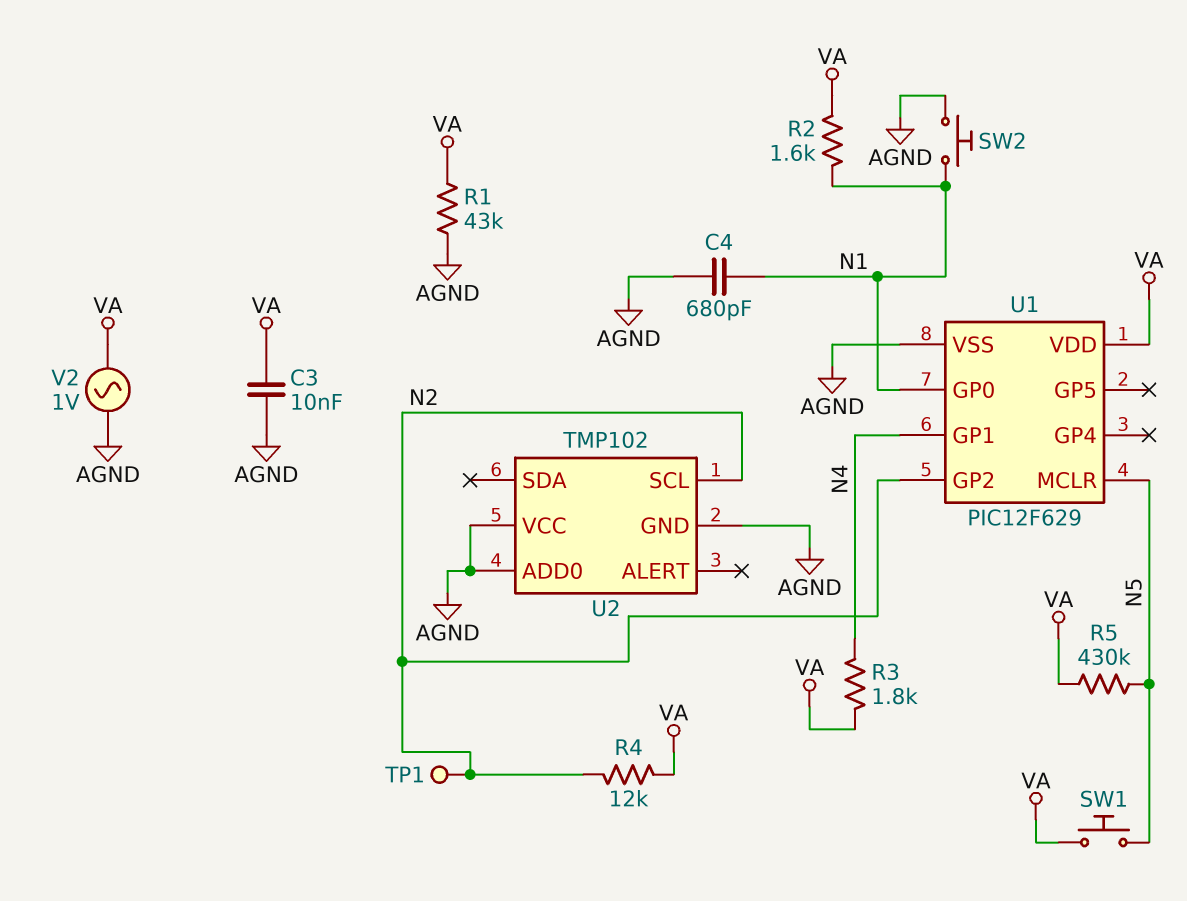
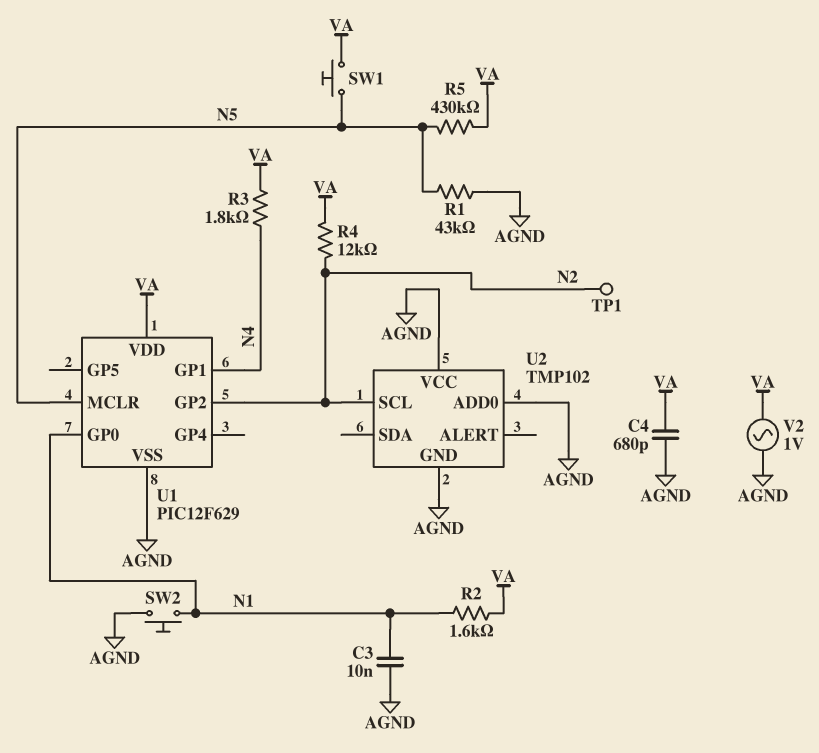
C3: 10nF (AGND, VA) -> 10nF (AGND, N1)
C4: 680pF (AGND, N1) -> 680pF (AGND, VA)
R1: 43k (AGND, VA) -> 43k (AGND, N5)

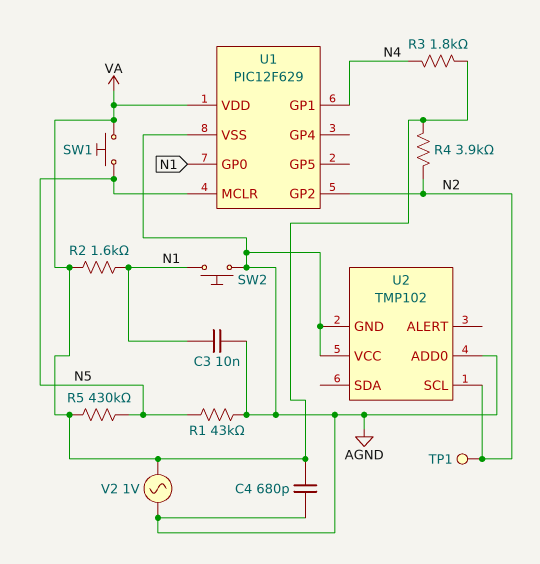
R4: 12k (N2, VA) -> 3.9k (N2, VA)

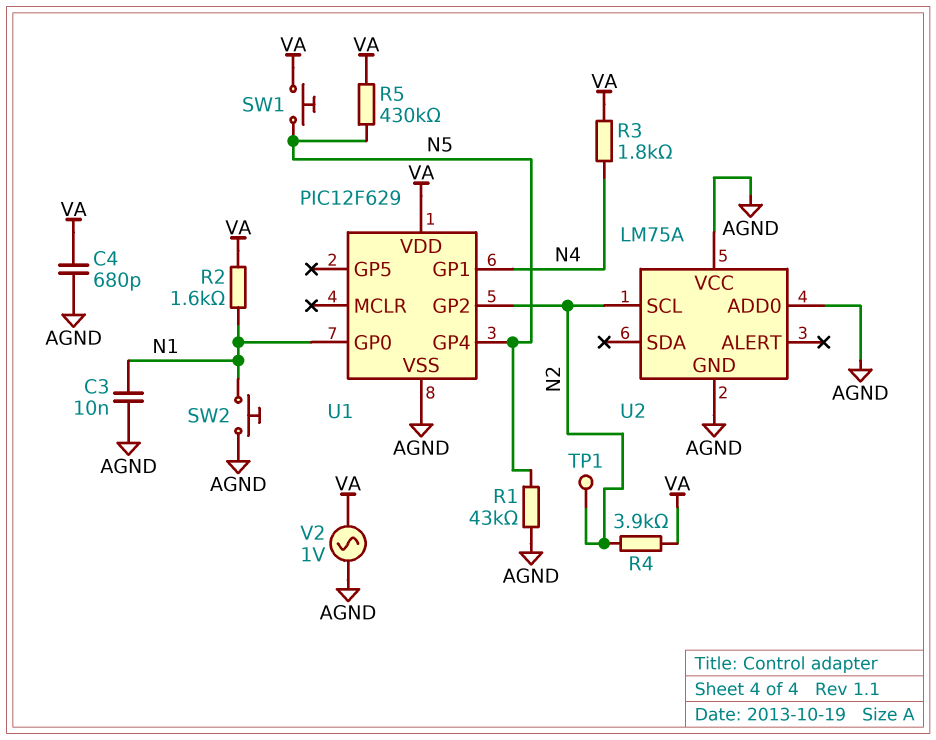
U1 pin GP4: none -> N5
U1 pin MCLR: N5 -> none
U2: TMP102 -> LM75A

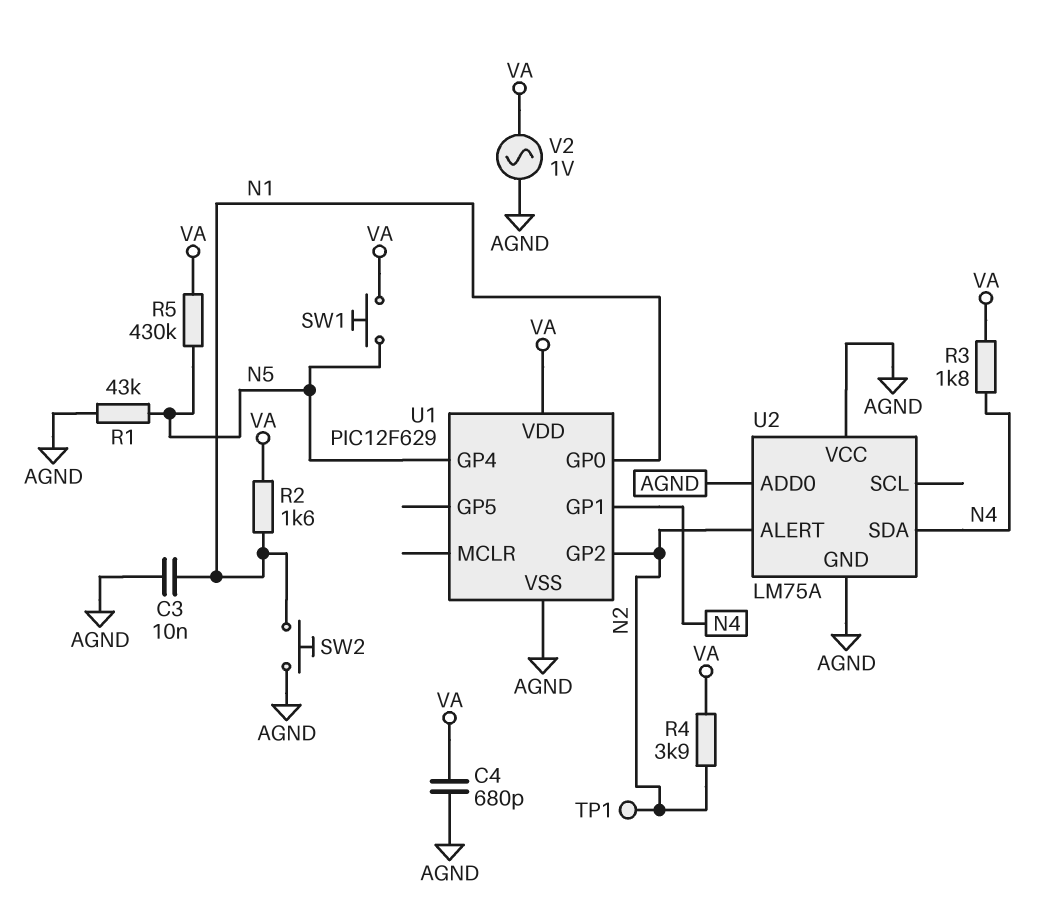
U2 pin ALERT: none -> N2
U2 pin SCL: N2 -> none
U2 pin SDA: none -> N4

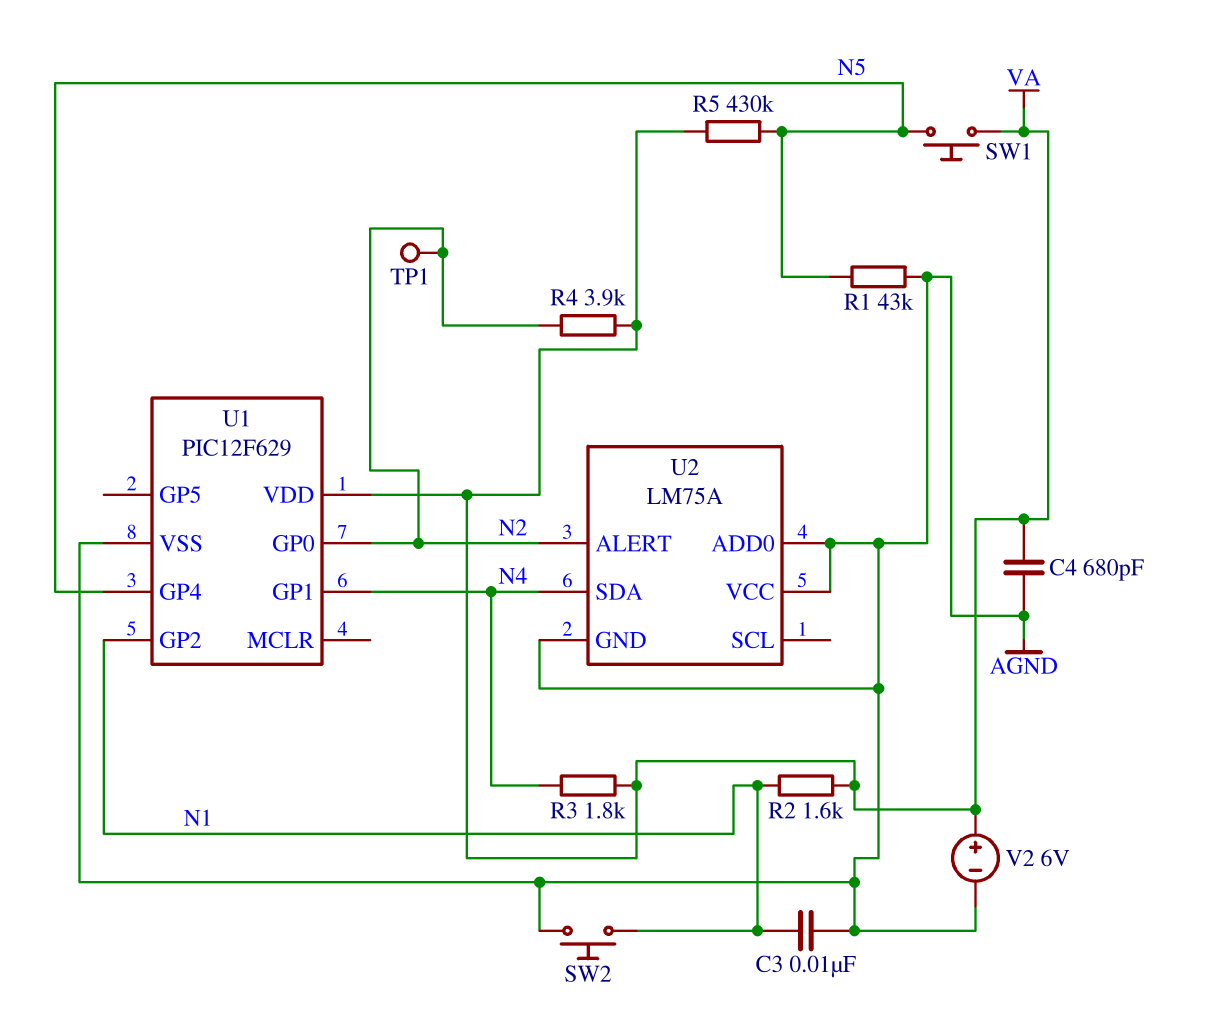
U1 pin GP0: N1 -> N2
U1 pin GP2: N2 -> N1
V2: AC 1V (AGND, VA) -> 6V (plus VA, minus AGND)

